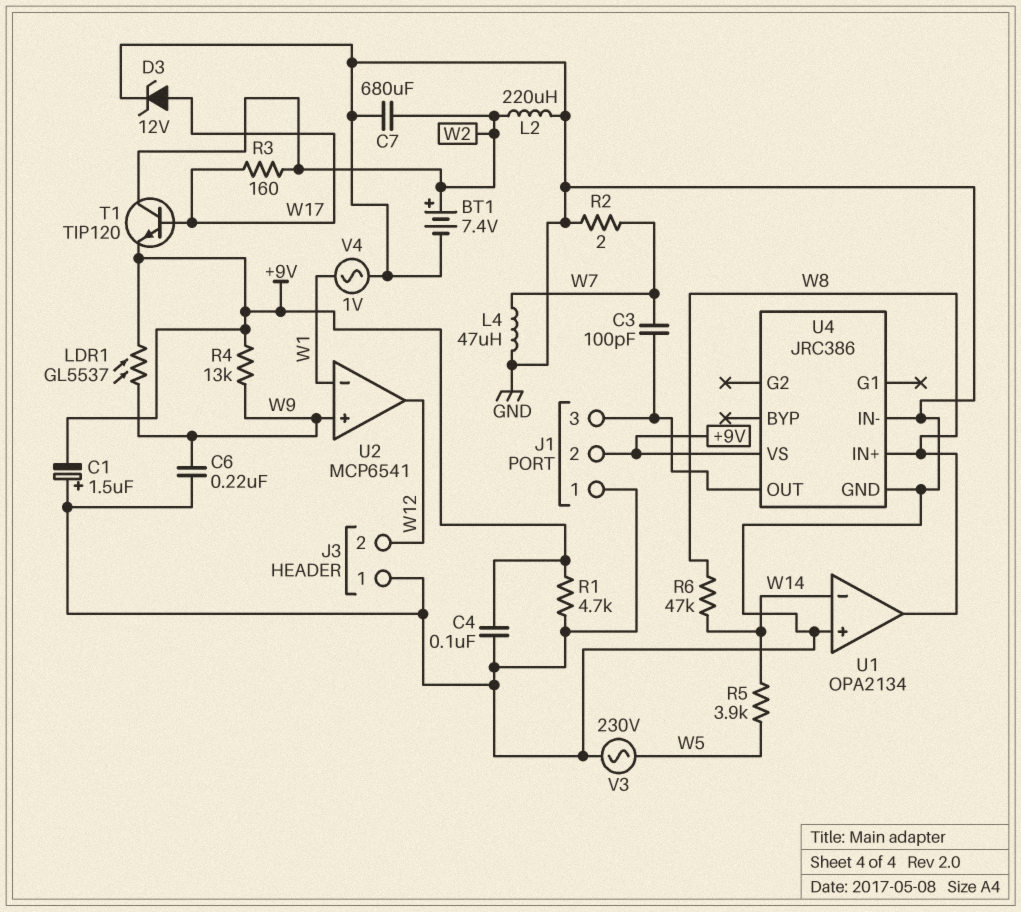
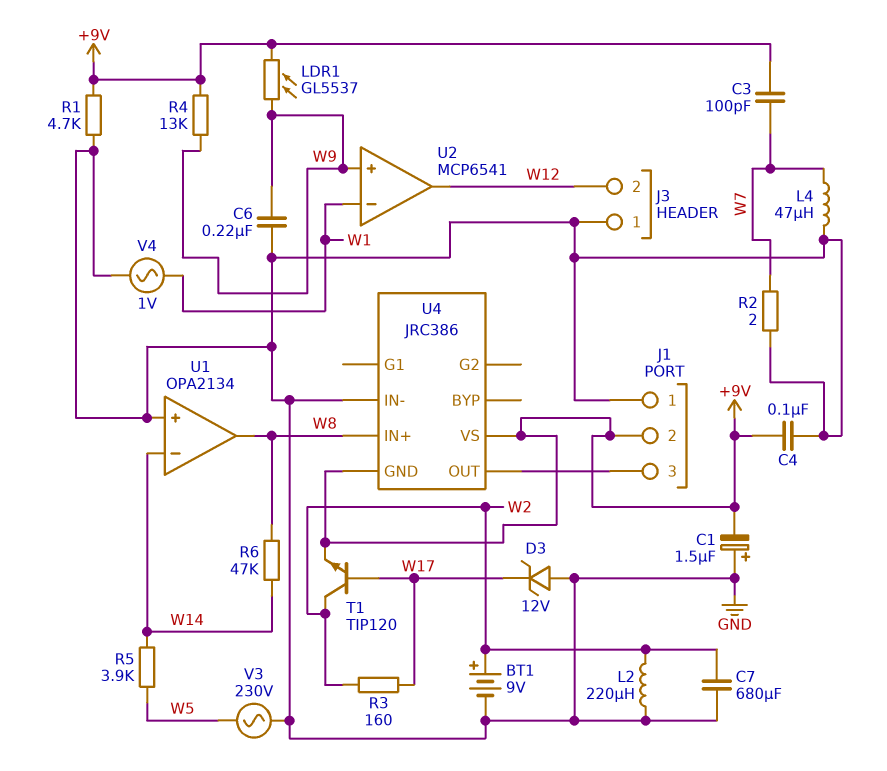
BT1: 7.4V (plus W2, minus GND) -> 9V (plus W2, minus GND)
C3: 100pF (J1/3, W7) -> 100pF (+9V, W7)
D3: zener 12V (A W17, K GND) -> zener 12V (A GND, K W17)
U4 pin GND: GND -> +9V

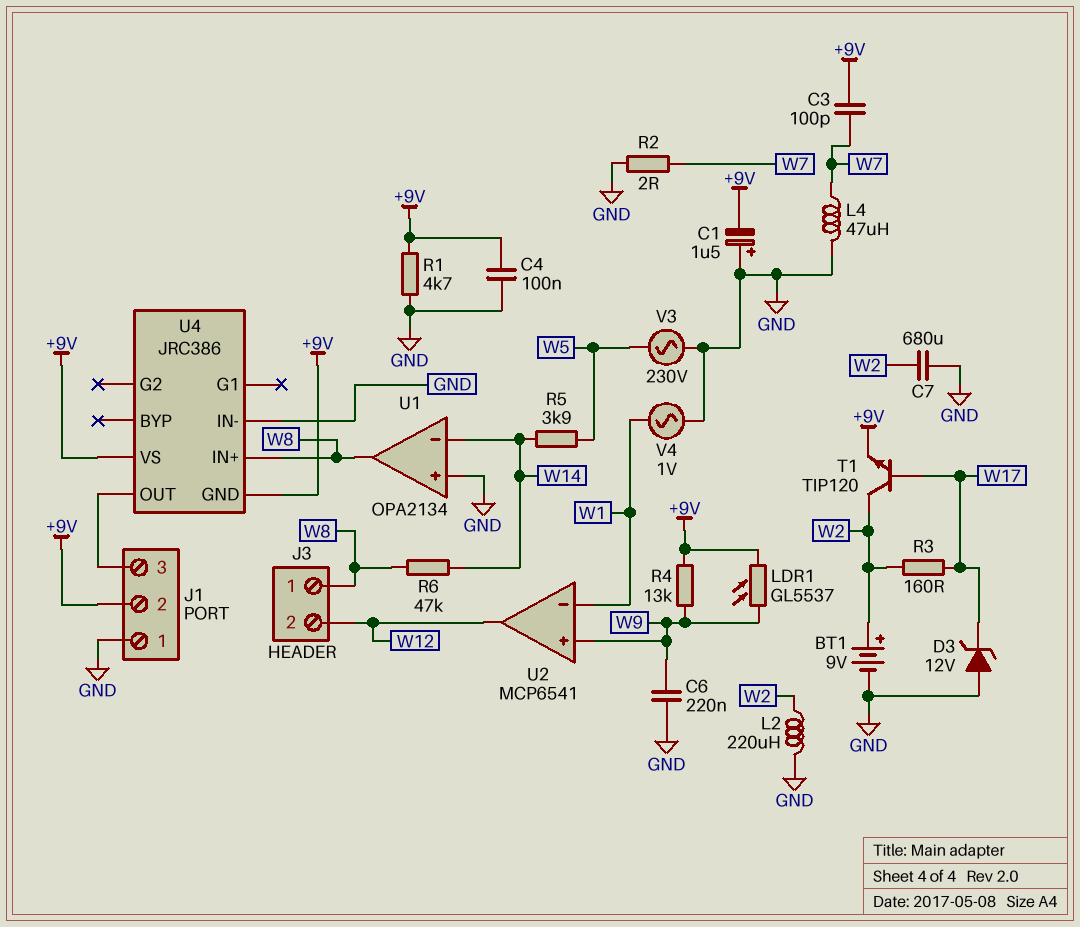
J3 pin 1: GND -> W8

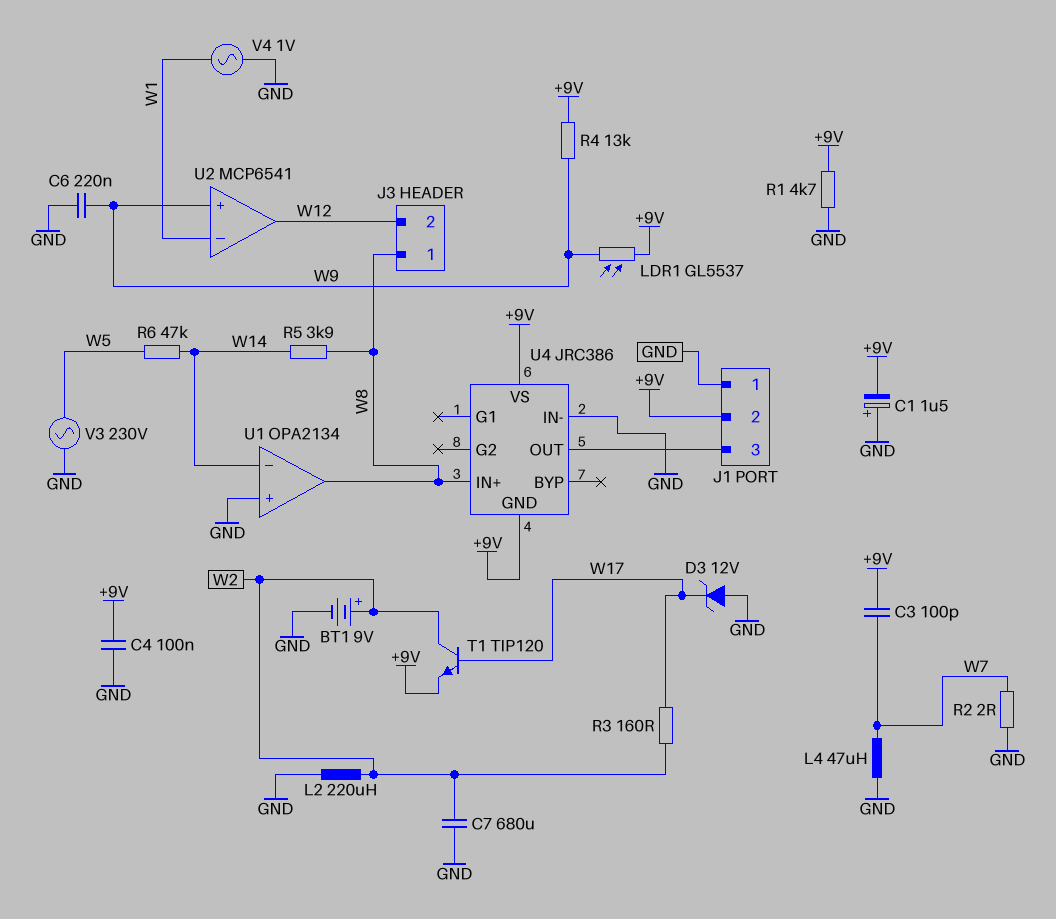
R5: 3.9k (W5, W14) -> 3.9k (W8, W14)
R6: 47k (W8, W14) -> 47k (W5, W14)

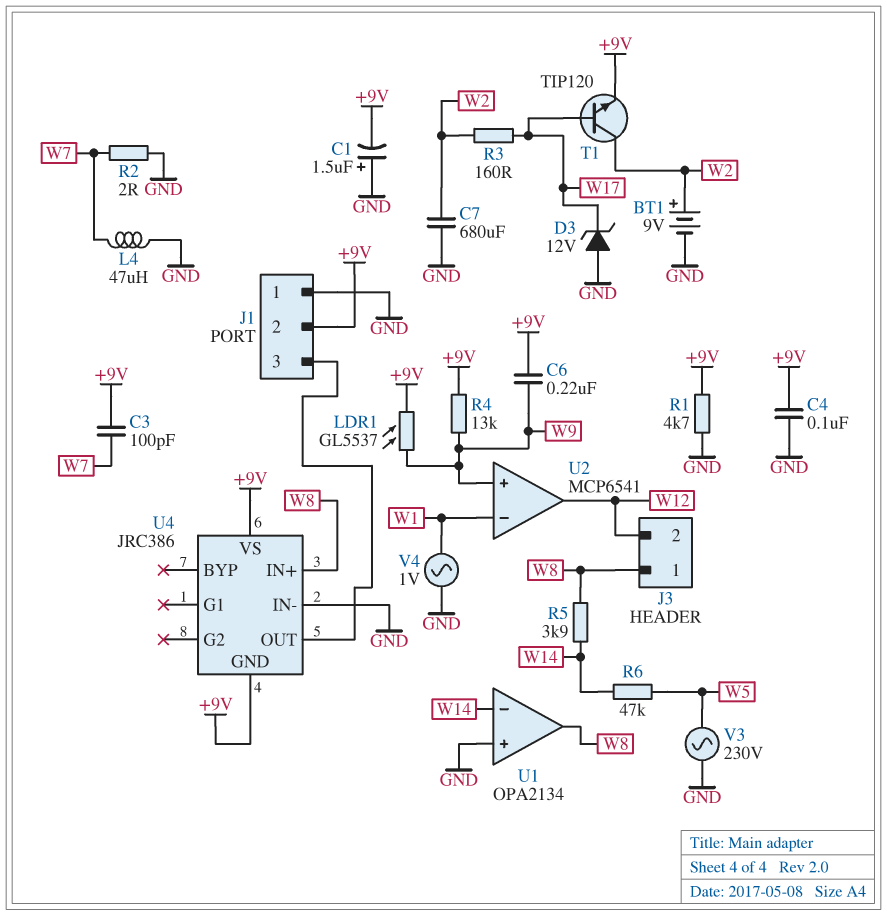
C6: 220nF (GND, W9) -> 220nF (+9V, W9)
L2: 220uH (GND, W2) -> none

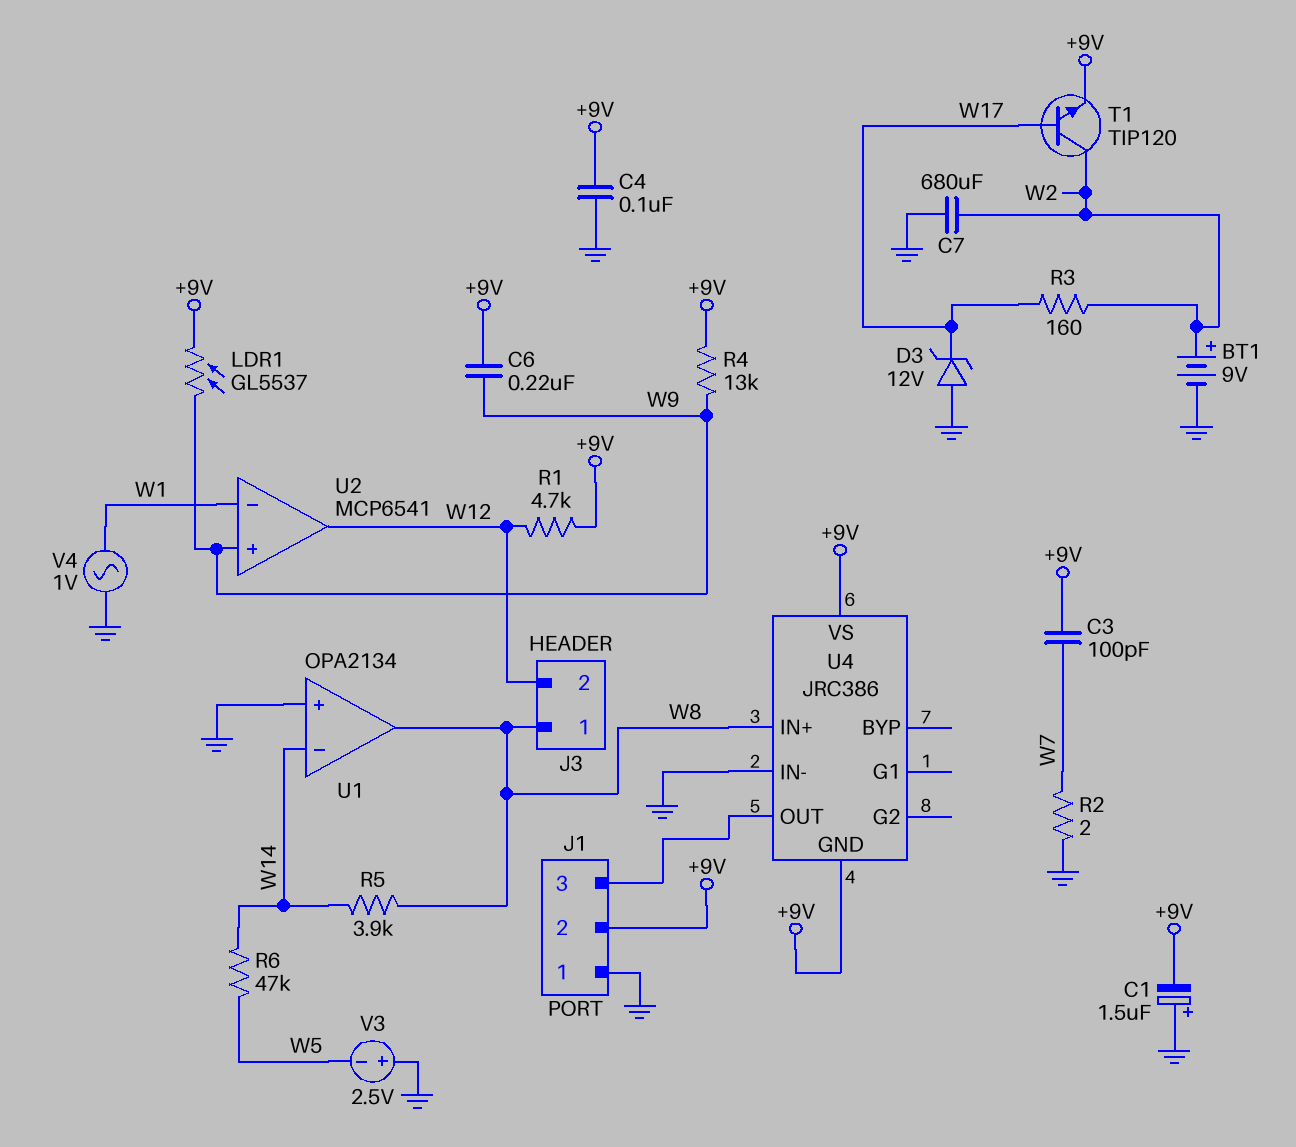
L4: 47uH (GND, W7) -> none
R1: 4.7k (+9V, GND) -> 4.7k (+9V, W12)
V3: AC 230V (GND, W5) -> 2.5V (plus GND, minus W5)

